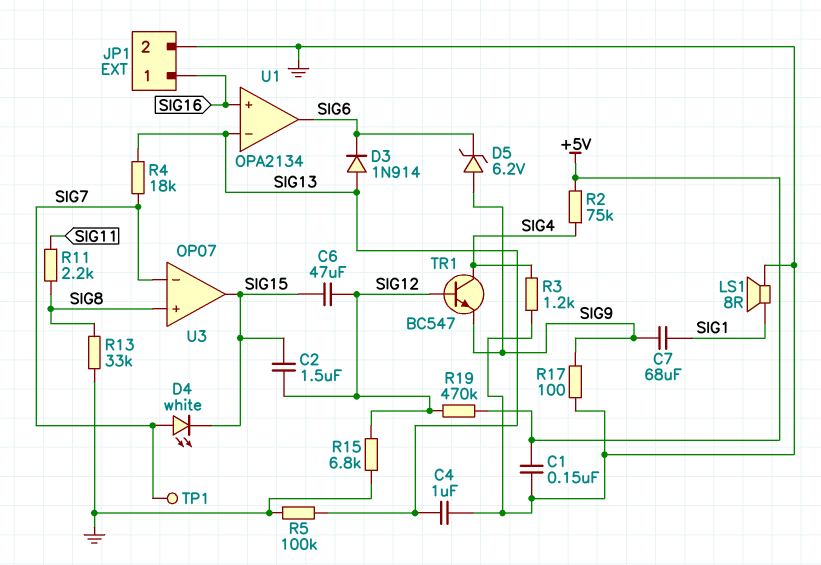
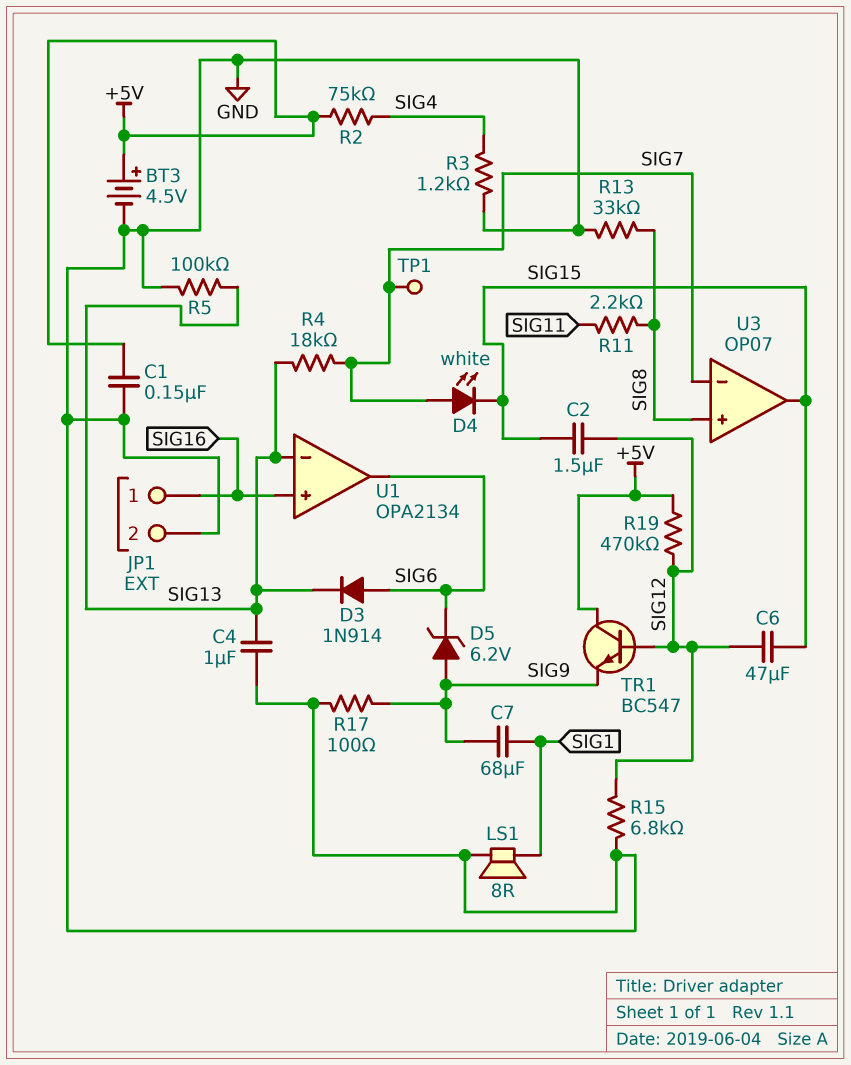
BT3: none -> 4.5V (plus +5V, minus GND)
D3: diode 1N914 (A SIG13, K SIG6) -> diode 1N914 (A SIG6, K SIG13)
TR1: NPN BC547 (B SIG12, C SIG4, E SIG9) -> NPN BC547 (B SIG12, C +5V, E SIG9)

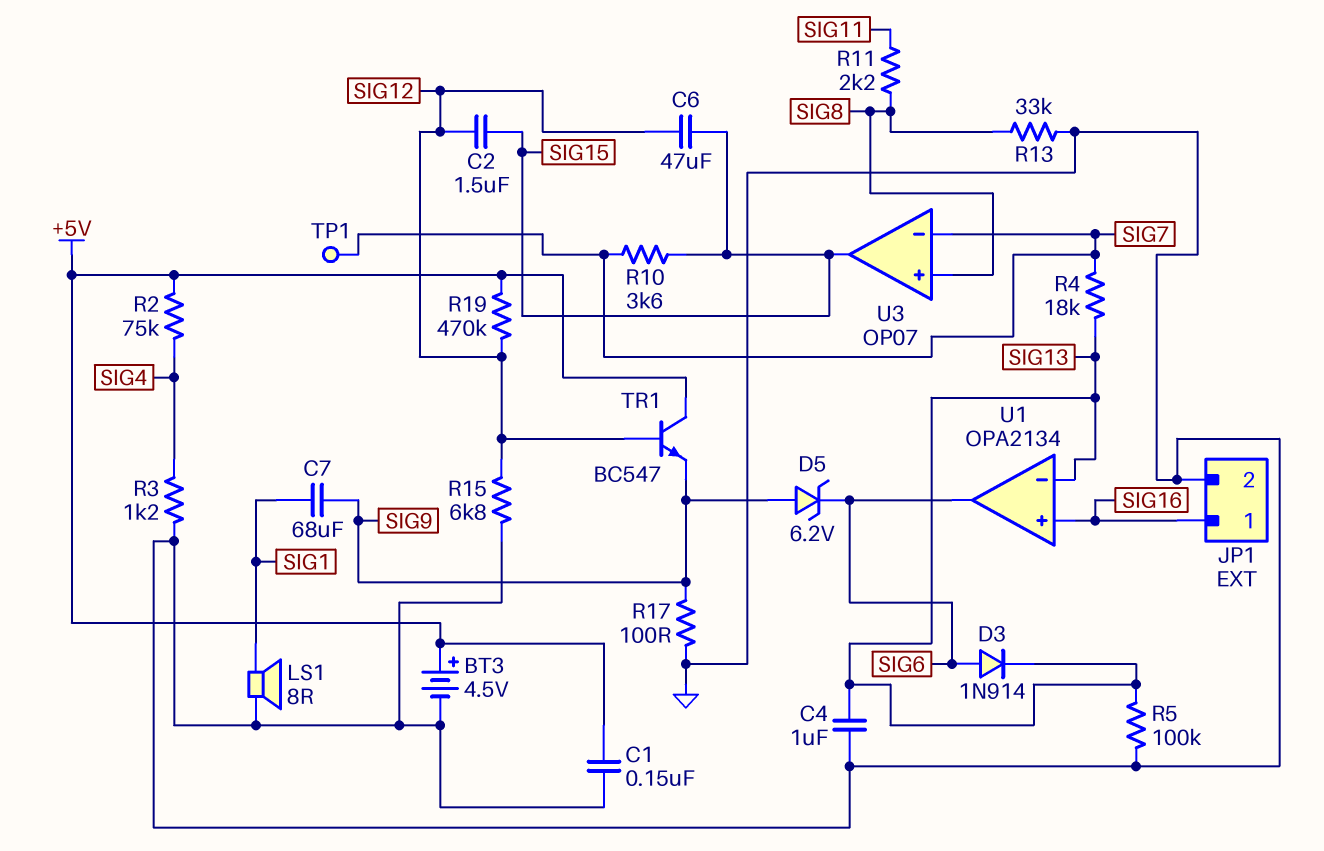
D4: LED white (A SIG7, K SIG15) -> none
R10: none -> 3.6k (SIG7, SIG15)

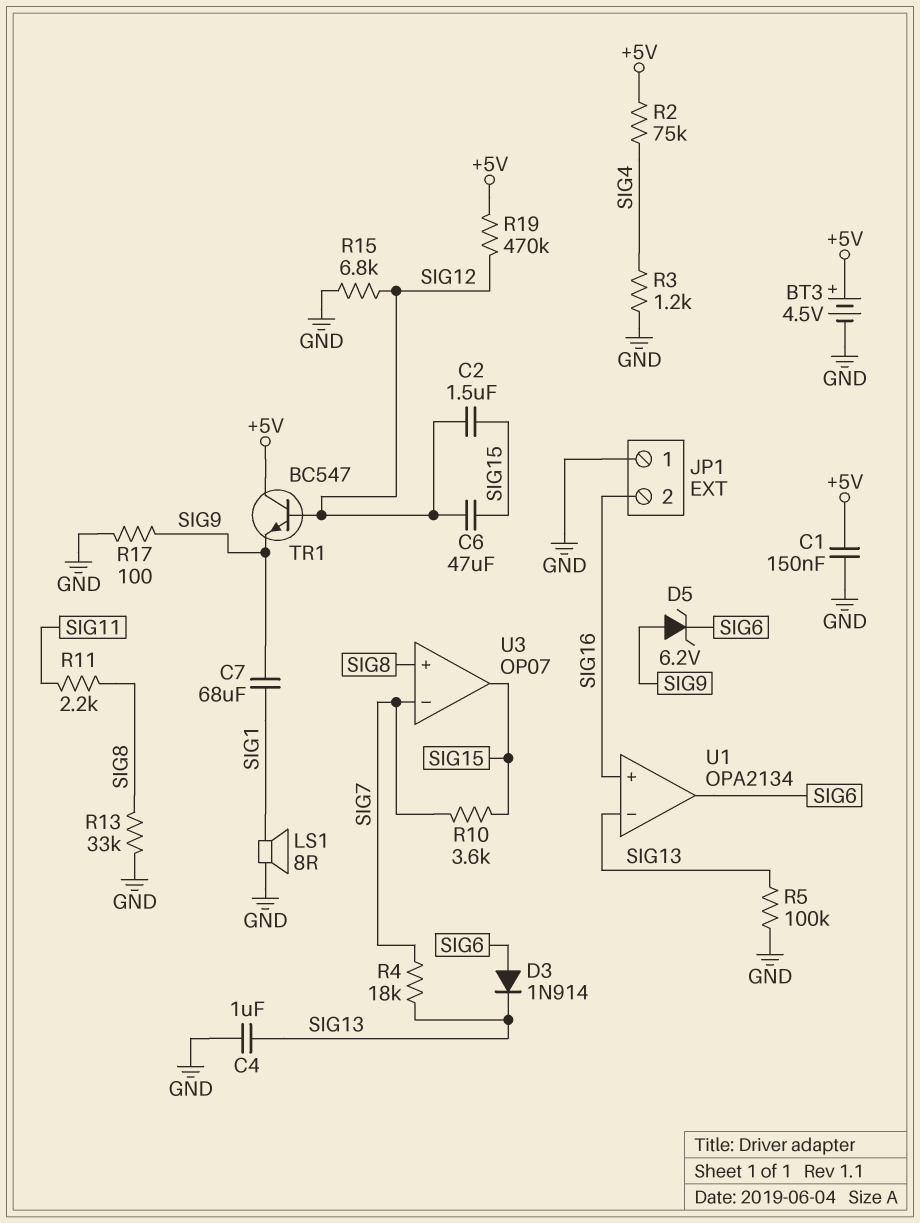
JP1 pin 1: SIG16 -> GND
JP1 pin 2: GND -> SIG16
TP1: test point (SIG7) -> none

